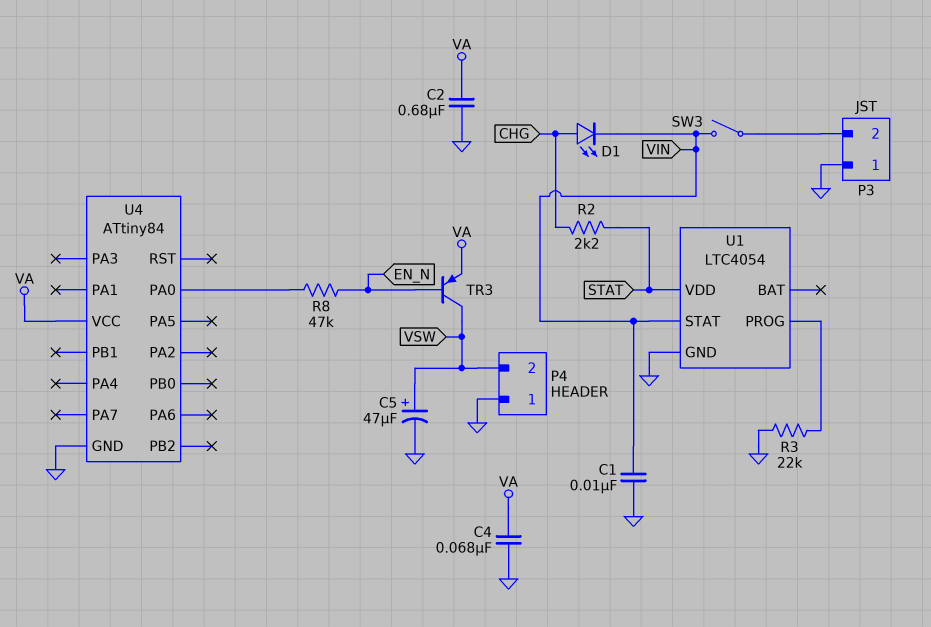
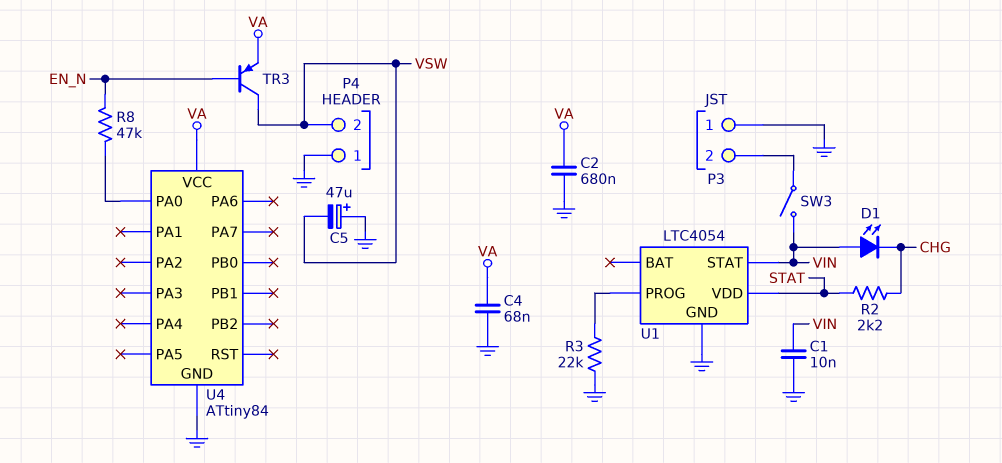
C5: 47uF (plus VSW, minus GND) -> 47uF (plus GND, minus VSW)
D1: LED (A CHG, K VIN) -> LED (A VIN, K CHG)

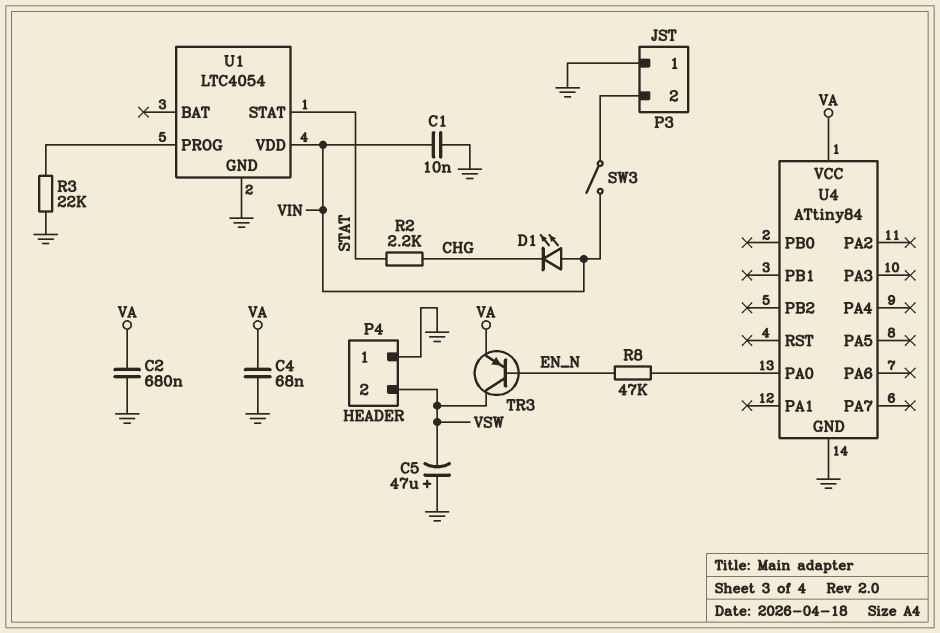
U1 pin STAT: VIN -> STAT
U1 pin VDD: STAT -> VIN

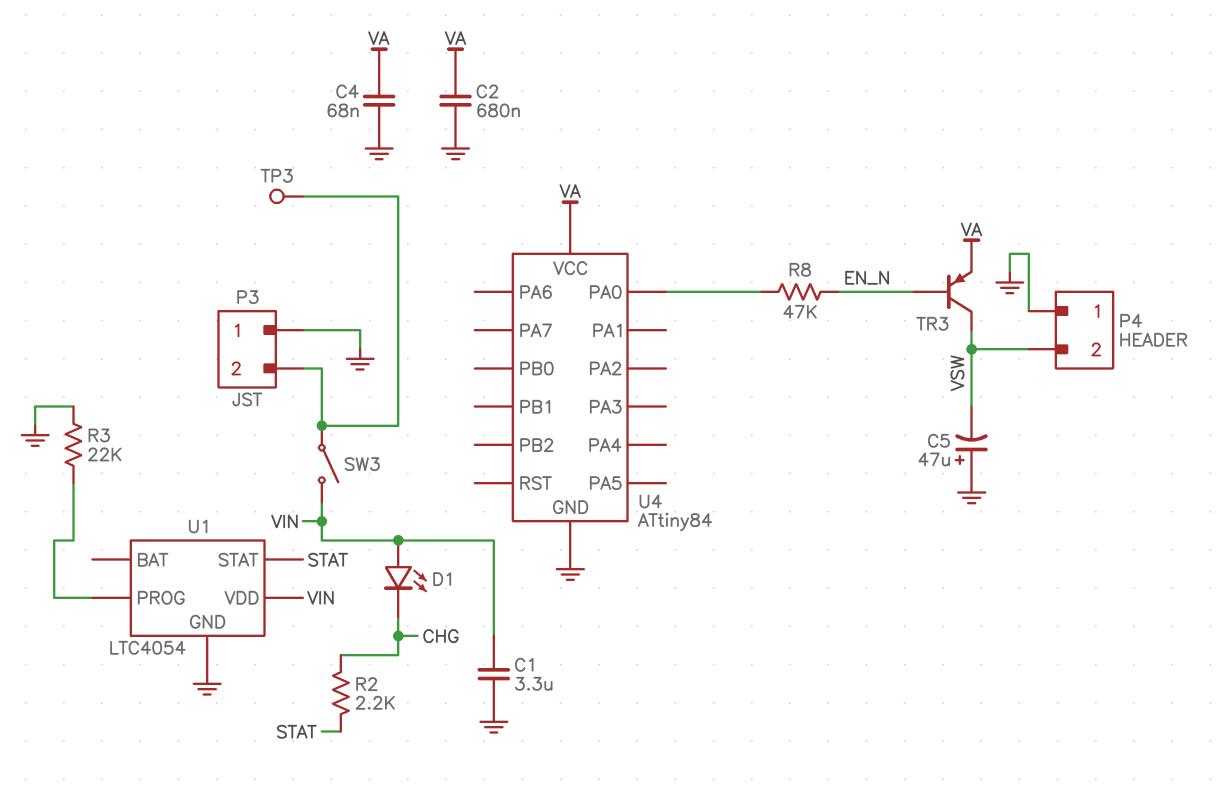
C1: 10nF (GND, VIN) -> 3.3uF (GND, VIN)
TP3: none -> test point (P3/2)

